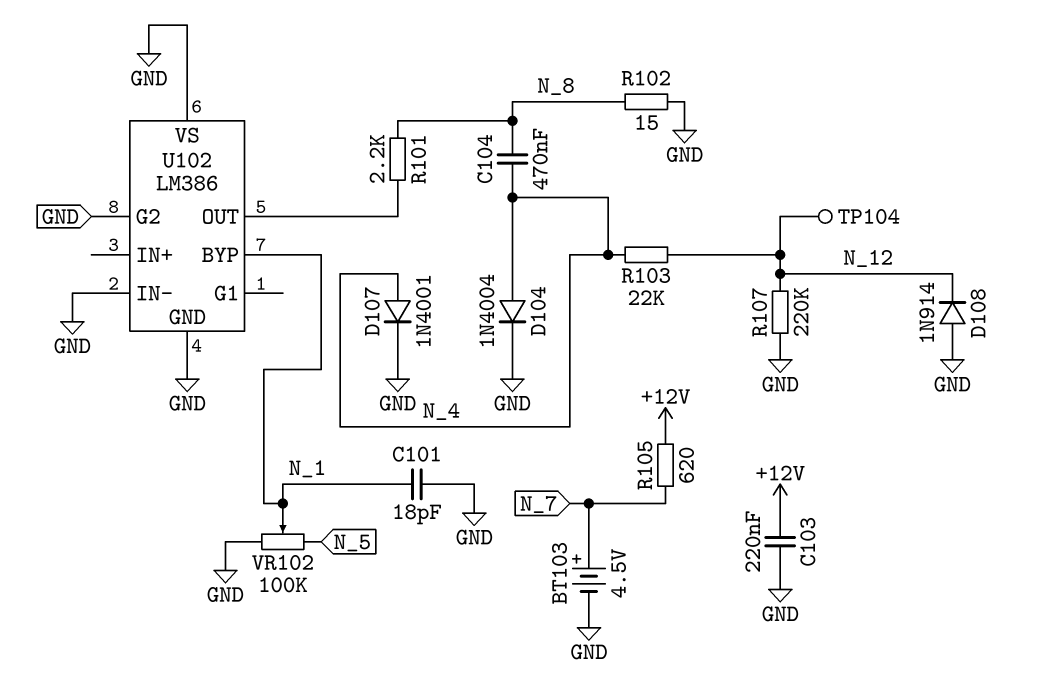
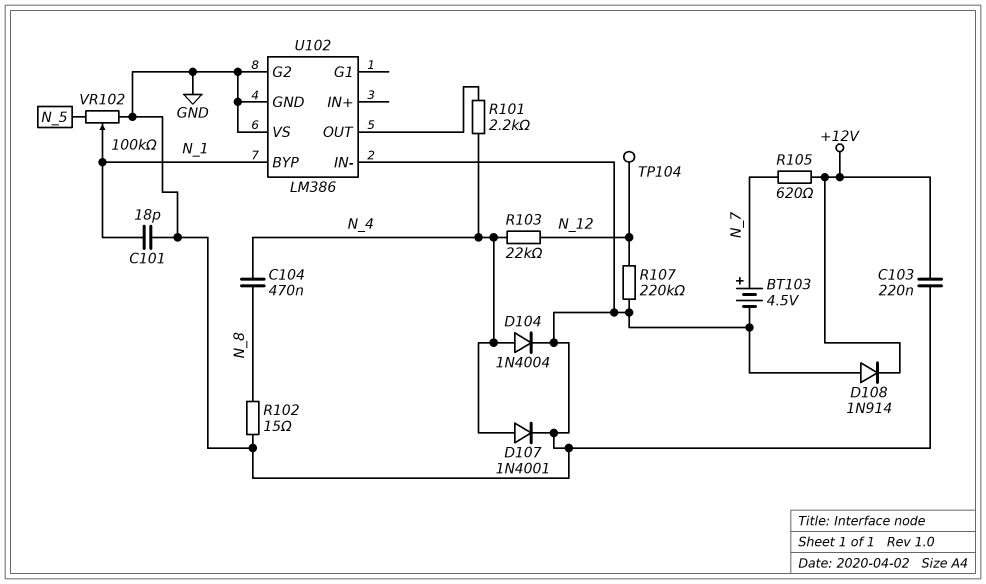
D108: diode 1N914 (A GND, K N_12) -> diode 1N914 (A GND, K +12V)
R101: 2.2k (N_8, U102/OUT) -> 2.2k (N_4, U102/OUT)

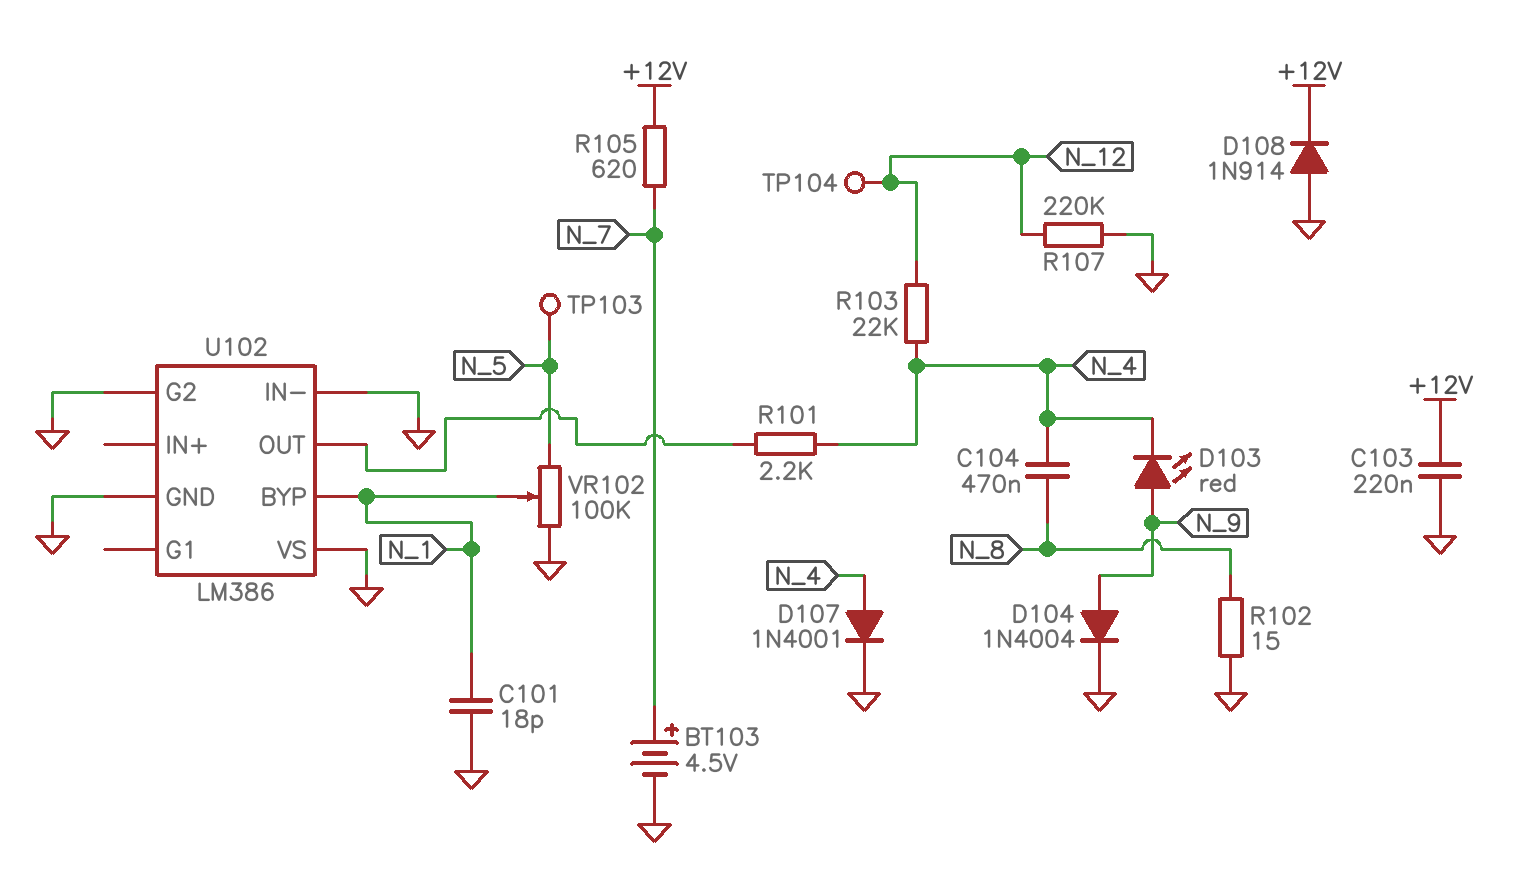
D103: none -> LED red (A N_9, K N_4)
D104: diode 1N4004 (A N_4, K GND) -> diode 1N4004 (A N_9, K GND)
TP103: none -> test point (N_5)

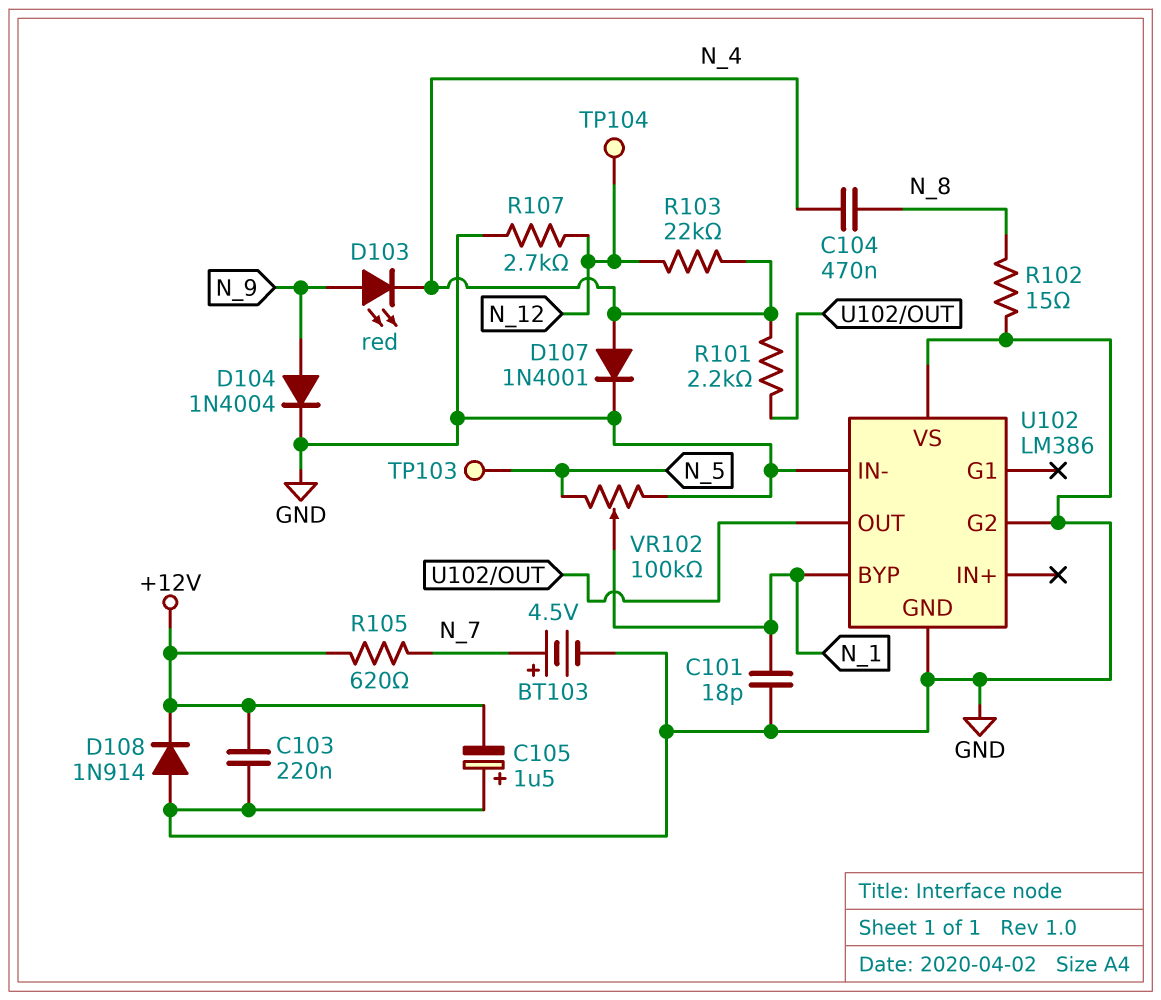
C105: none -> 1.5uF (plus GND, minus +12V)
R107: 220k (GND, N_12) -> 2.7k (GND, N_12)

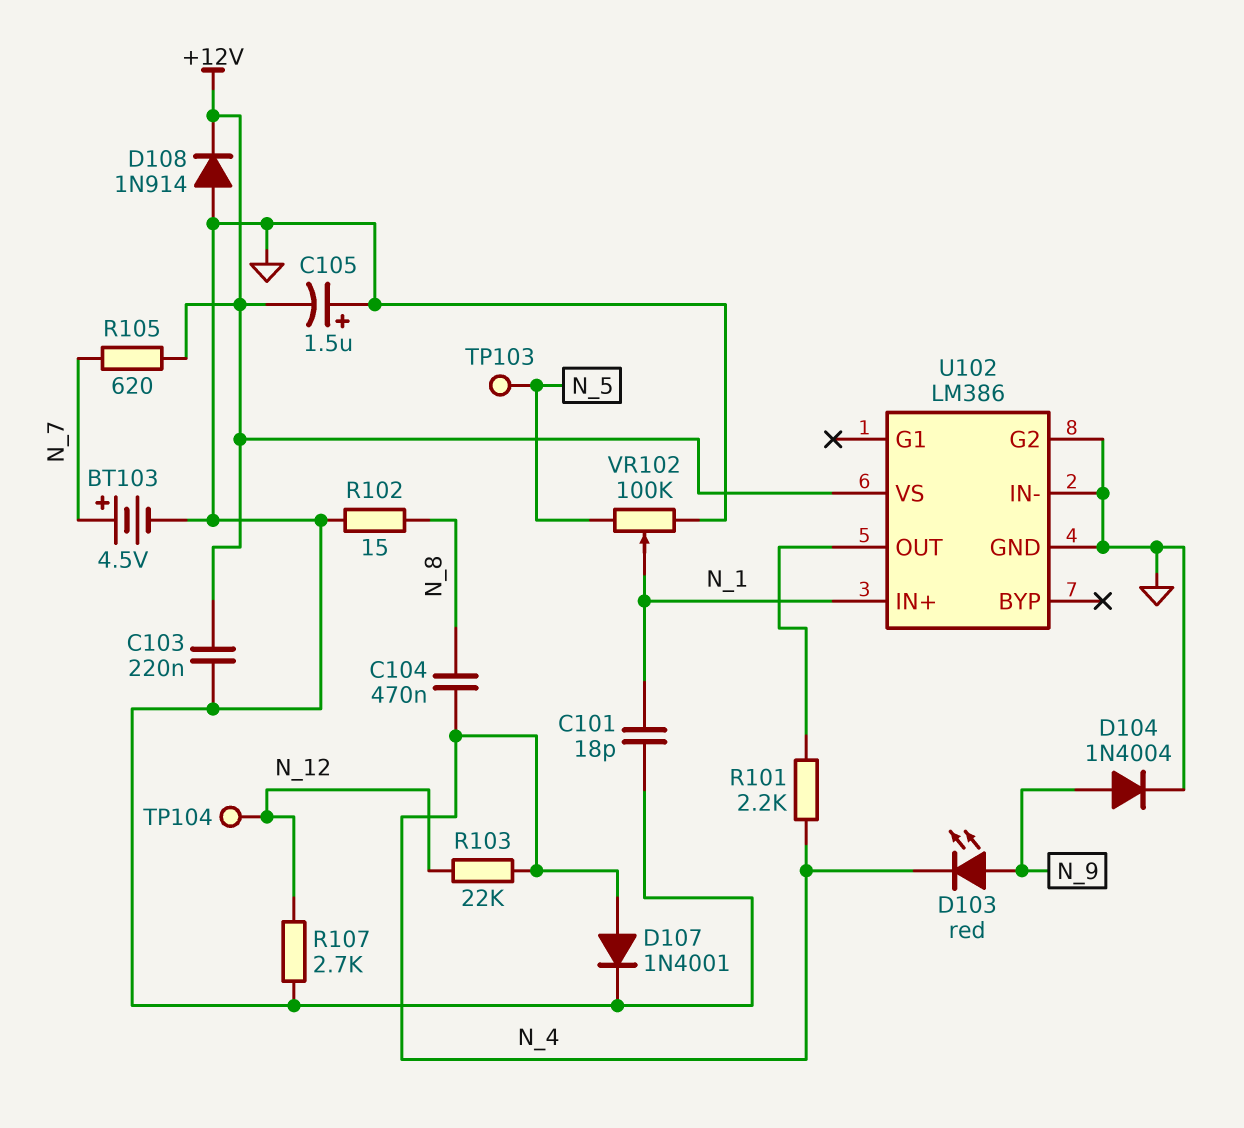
U102 pin BYP: N_1 -> none
U102 pin IN+: none -> N_1
U102 pin VS: GND -> +12V

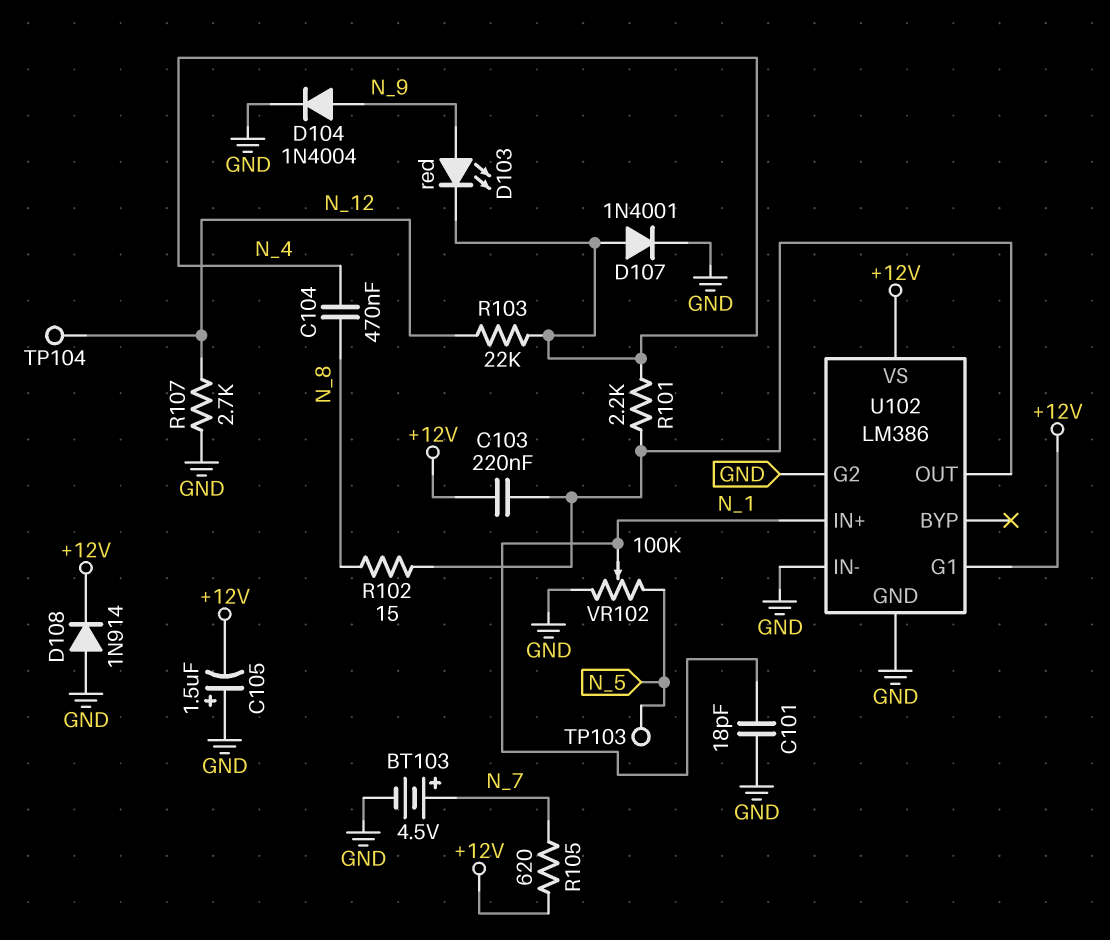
C103: 220nF (+12V, GND) -> 220nF (+12V, U102/OUT)
R102: 15 (GND, N_8) -> 15 (N_8, U102/OUT)
U102 pin G1: none -> +12V

